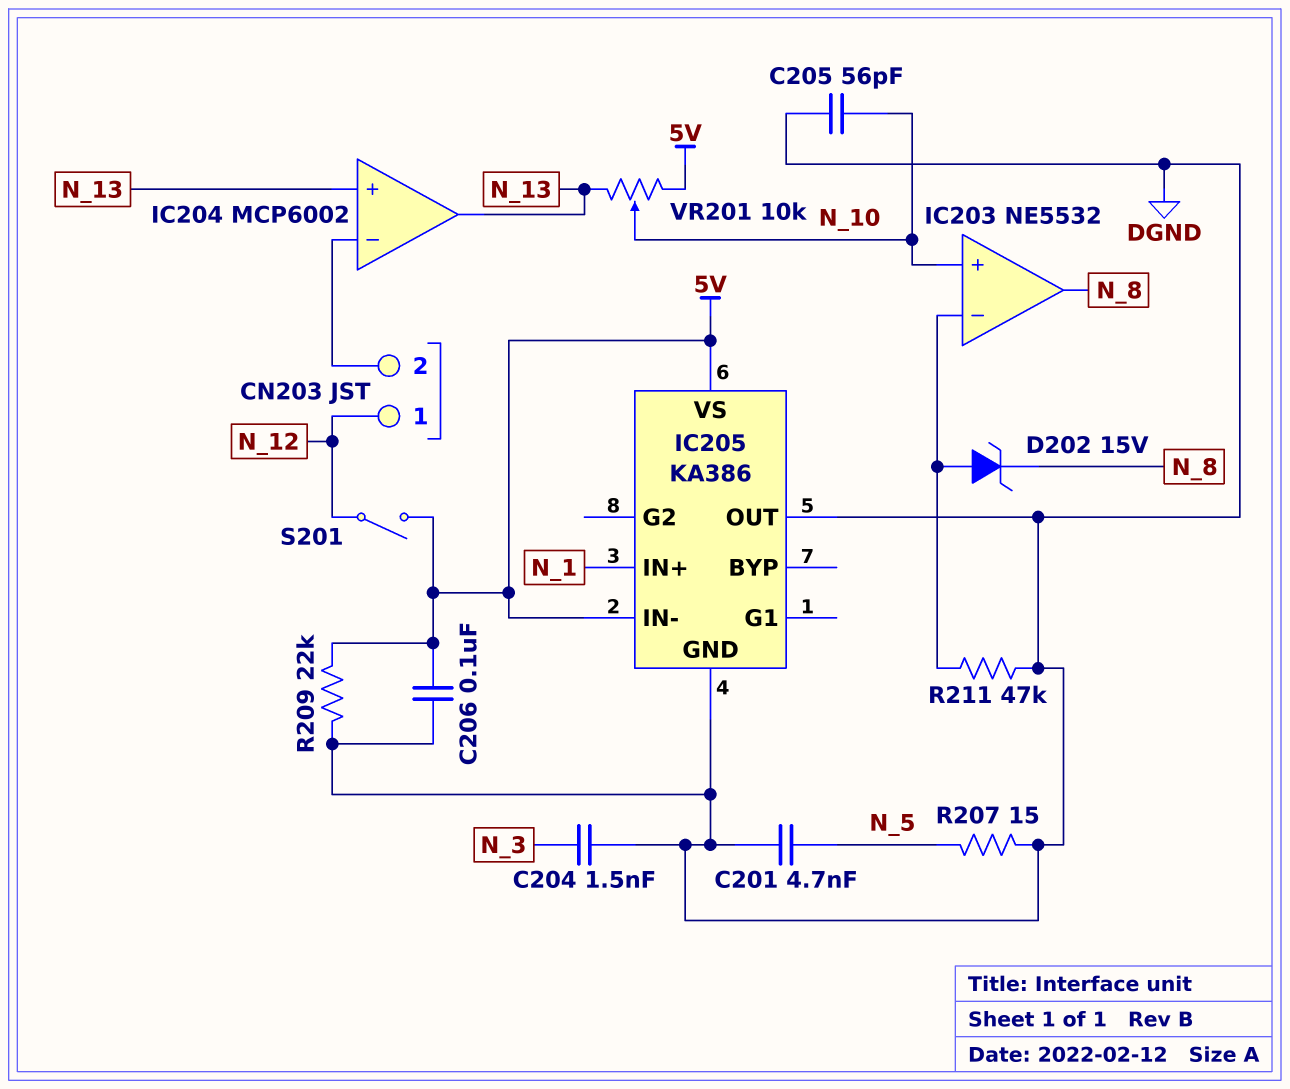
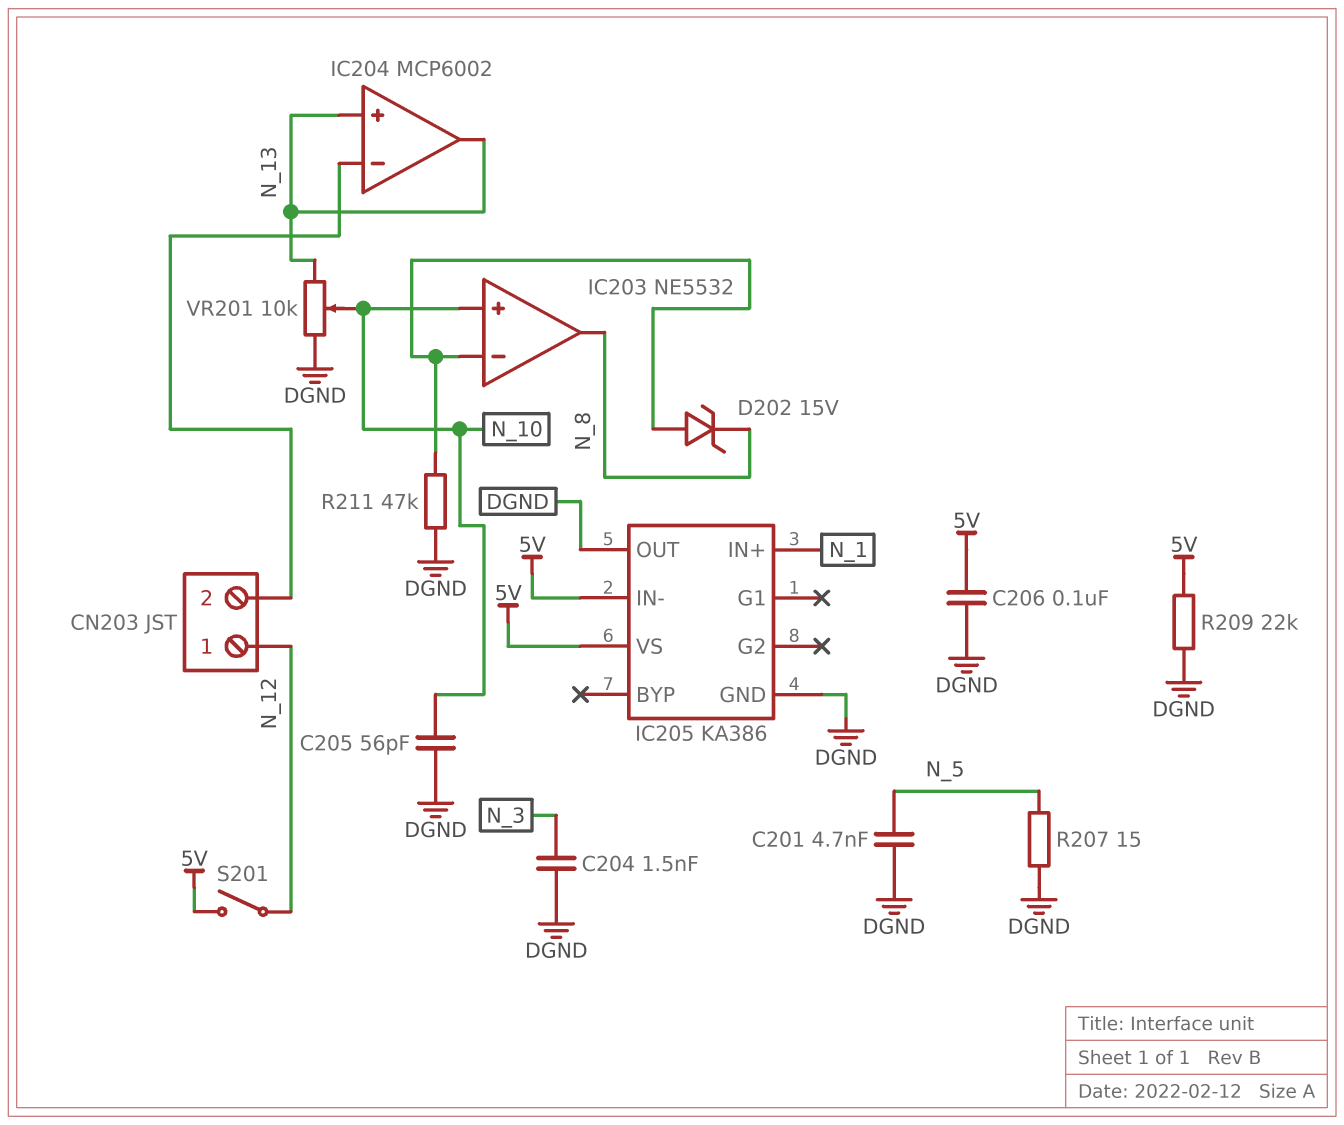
VR201: 10k (5V, N_13, wiper N_10) -> 10k (DGND, N_13, wiper N_10)

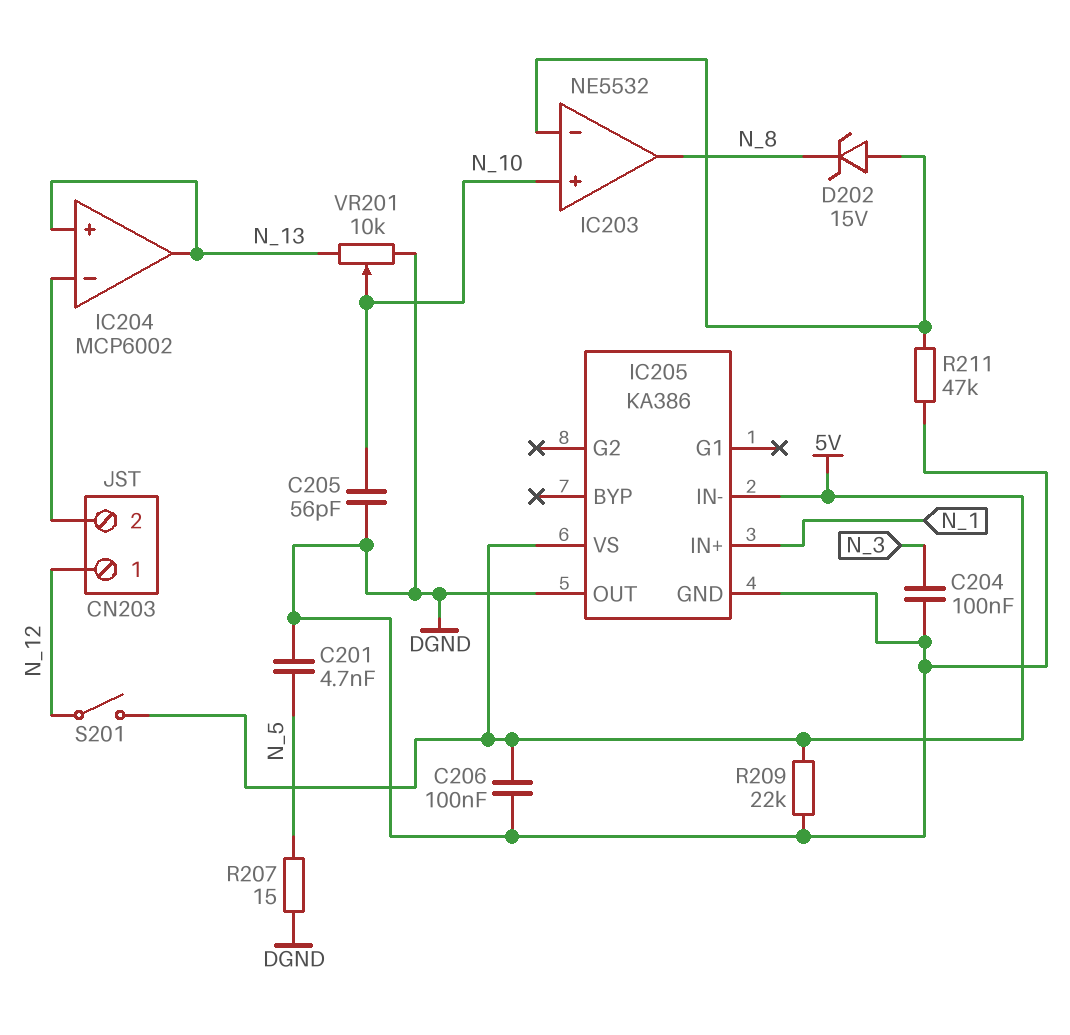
C204: 1.5nF (DGND, N_3) -> 100nF (DGND, N_3)

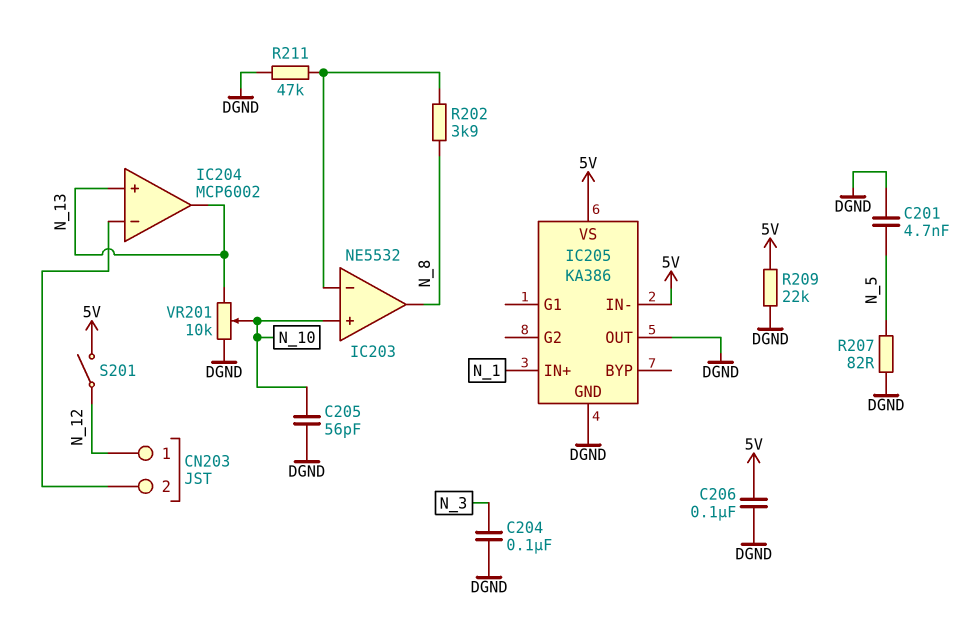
D202: zener 15V (A IC203/in-, K N_8) -> none
R202: none -> 3.9k (IC203/in-, N_8)
R207: 15 (DGND, N_5) -> 82 (DGND, N_5)

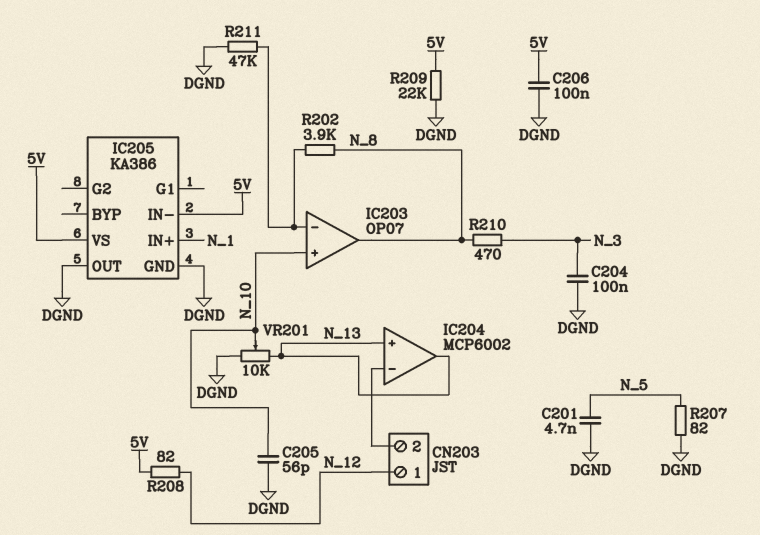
IC203: NE5532 -> OP07
R208: none -> 82 (5V, N_12)
R210: none -> 470 (N_3, N_8)
S201: switch (5V, N_12) -> none

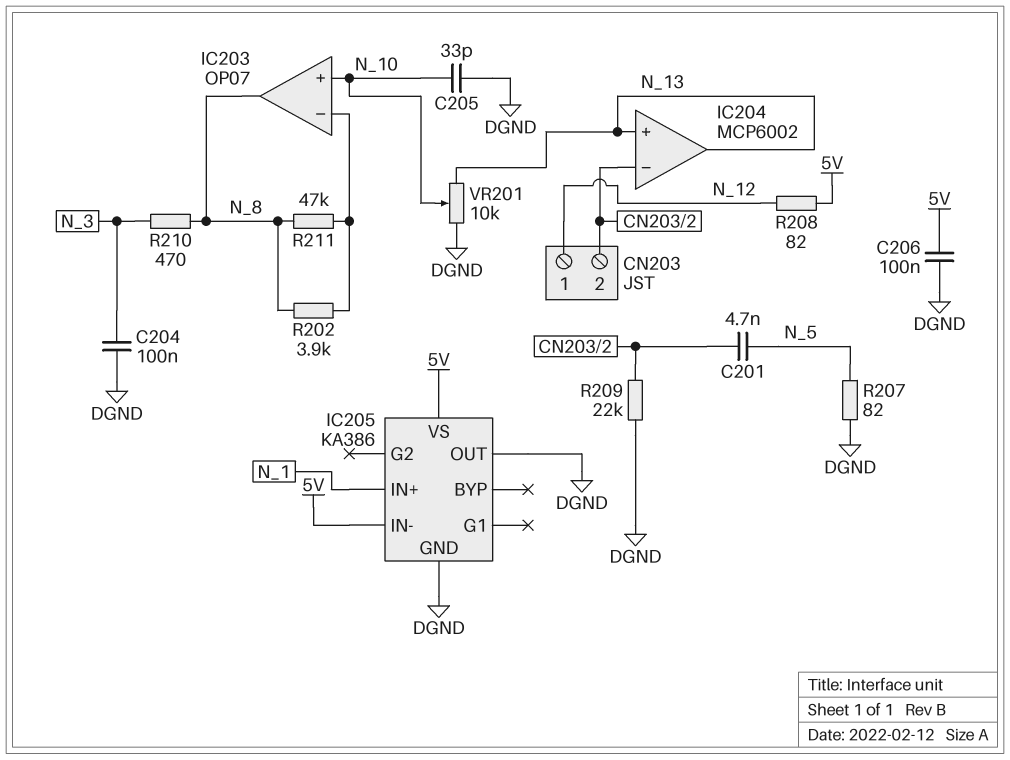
C201: 4.7nF (DGND, N_5) -> 4.7nF (CN203/2, N_5)
C205: 56pF (DGND, N_10) -> 33pF (DGND, N_10)
R209: 22k (5V, DGND) -> 22k (CN203/2, DGND)
R211: 47k (DGND, IC203/in-) -> 47k (IC203/in-, N_8)

